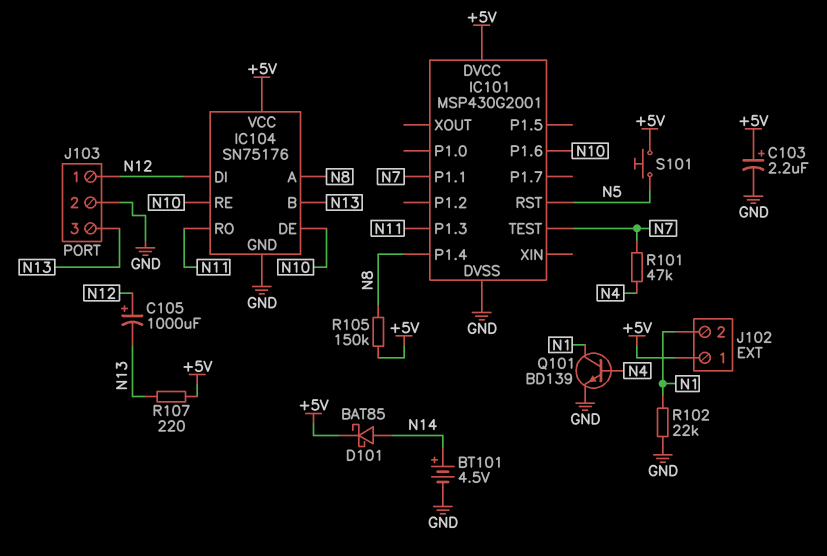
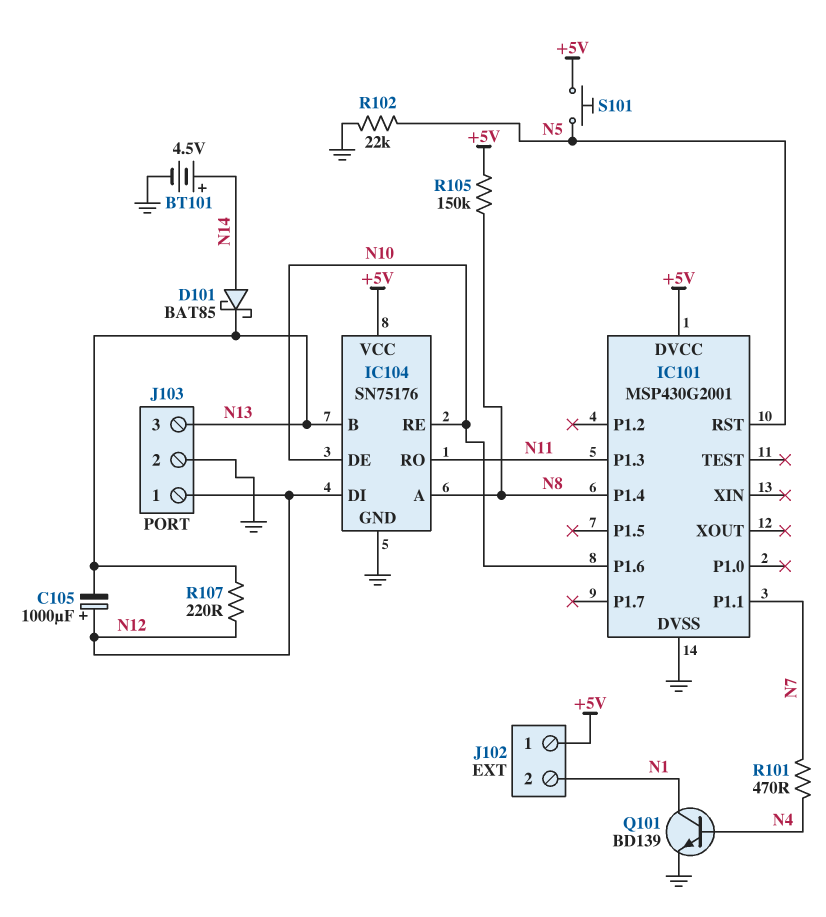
C103: 2.2uF (plus +5V, minus GND) -> none
D101: schottky BAT85 (A N14, K +5V) -> schottky BAT85 (A N14, K N13)
IC101 pin TEST: N7 -> none
R101: 47k (N4, N7) -> 470 (N4, N7)
R102: 22k (GND, N1) -> 22k (GND, N5)
R107: 220 (+5V, N13) -> 220 (N12, N13)

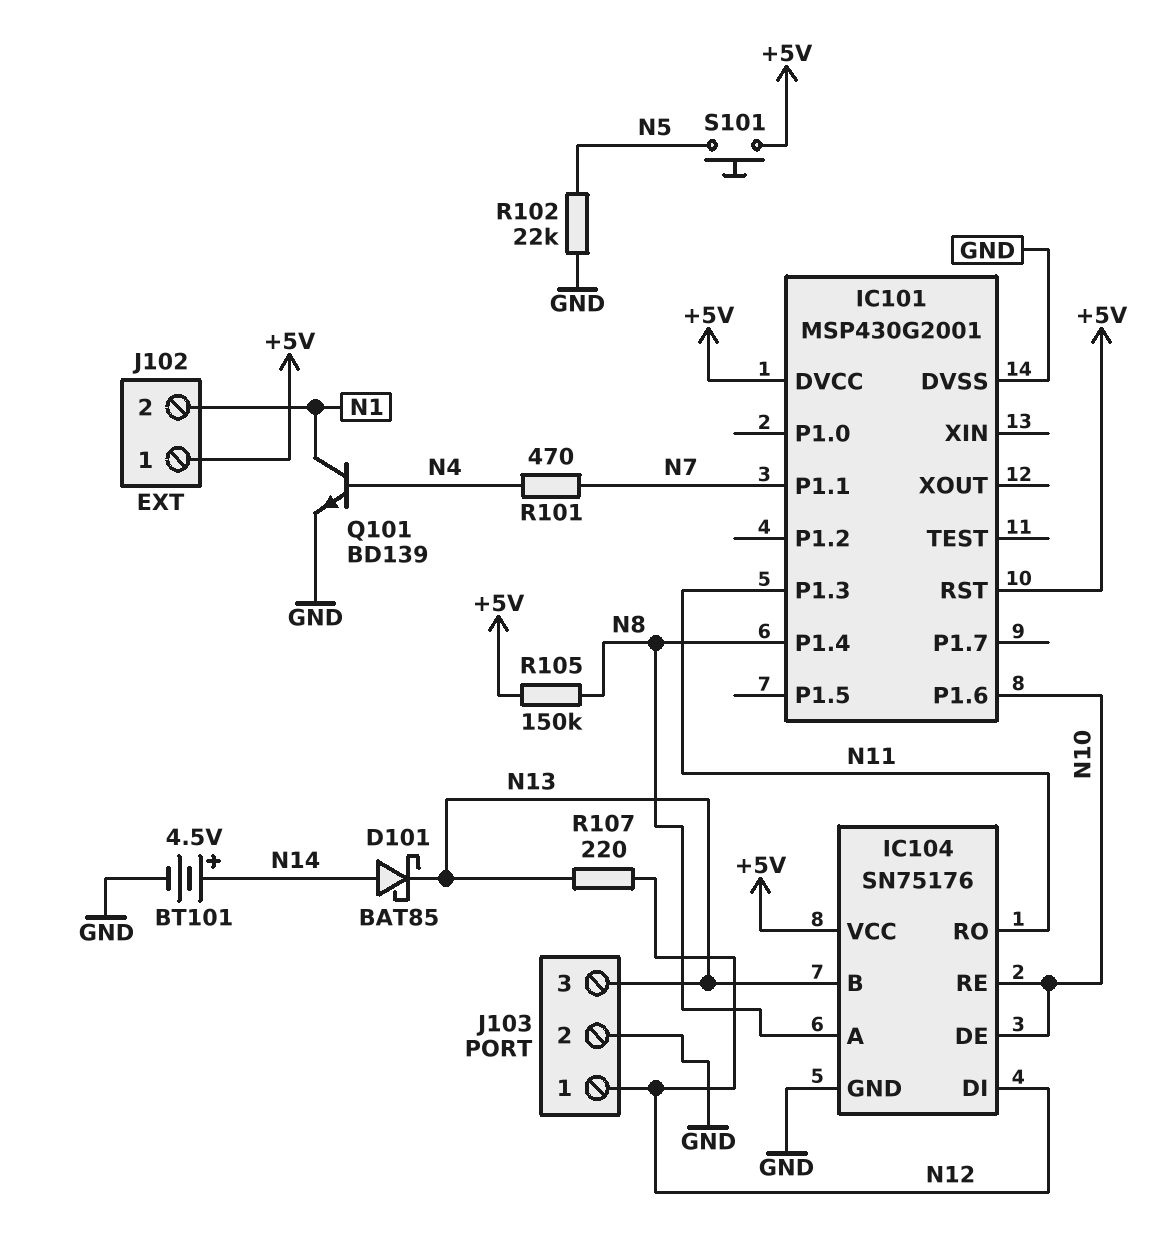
C105: 1000uF (plus N12, minus N13) -> none
IC101 pin RST: N5 -> +5V

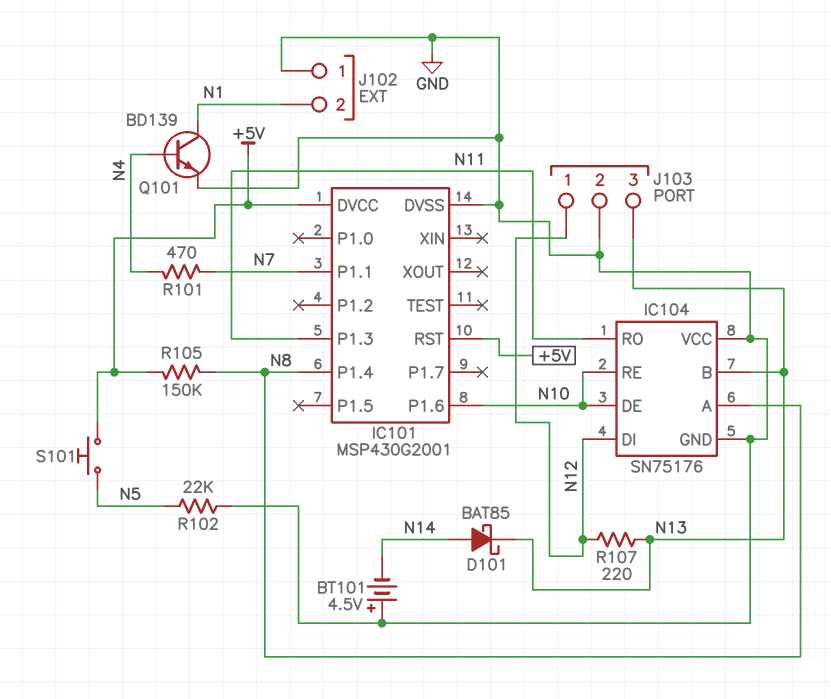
BT101: 4.5V (plus N14, minus GND) -> 4.5V (plus GND, minus N14)
IC104 pin VCC: +5V -> GND
J102 pin 1: +5V -> GND

